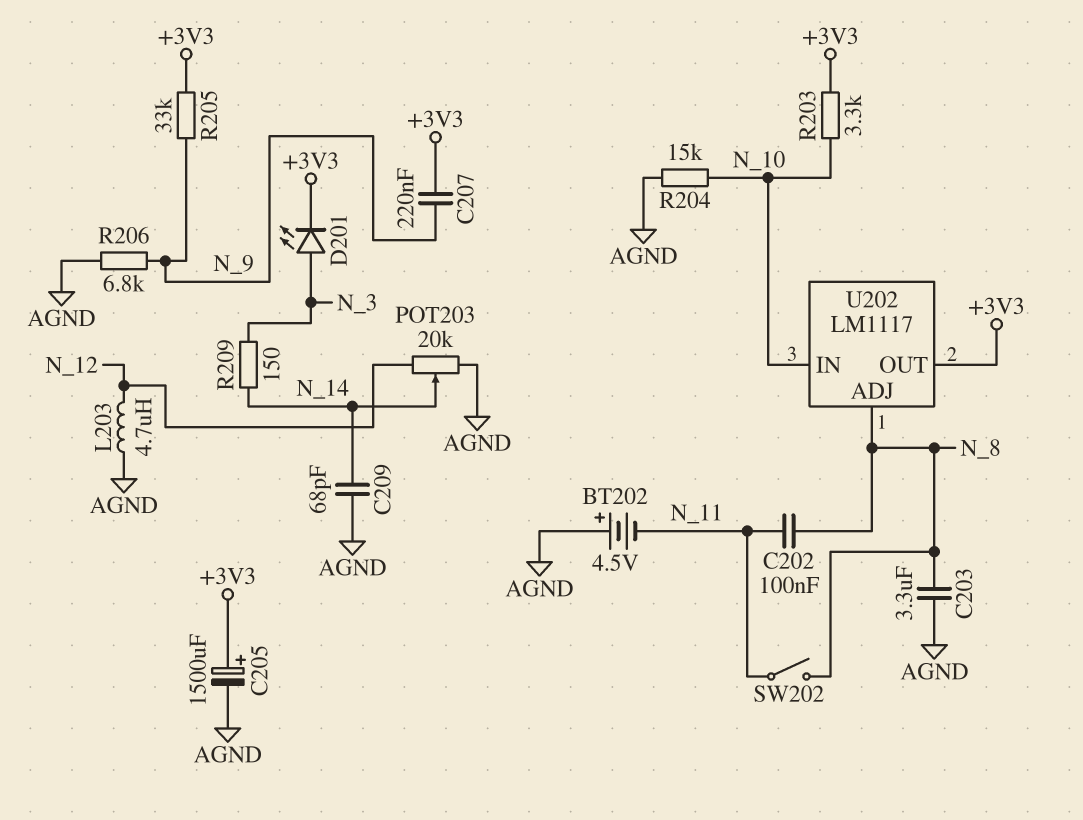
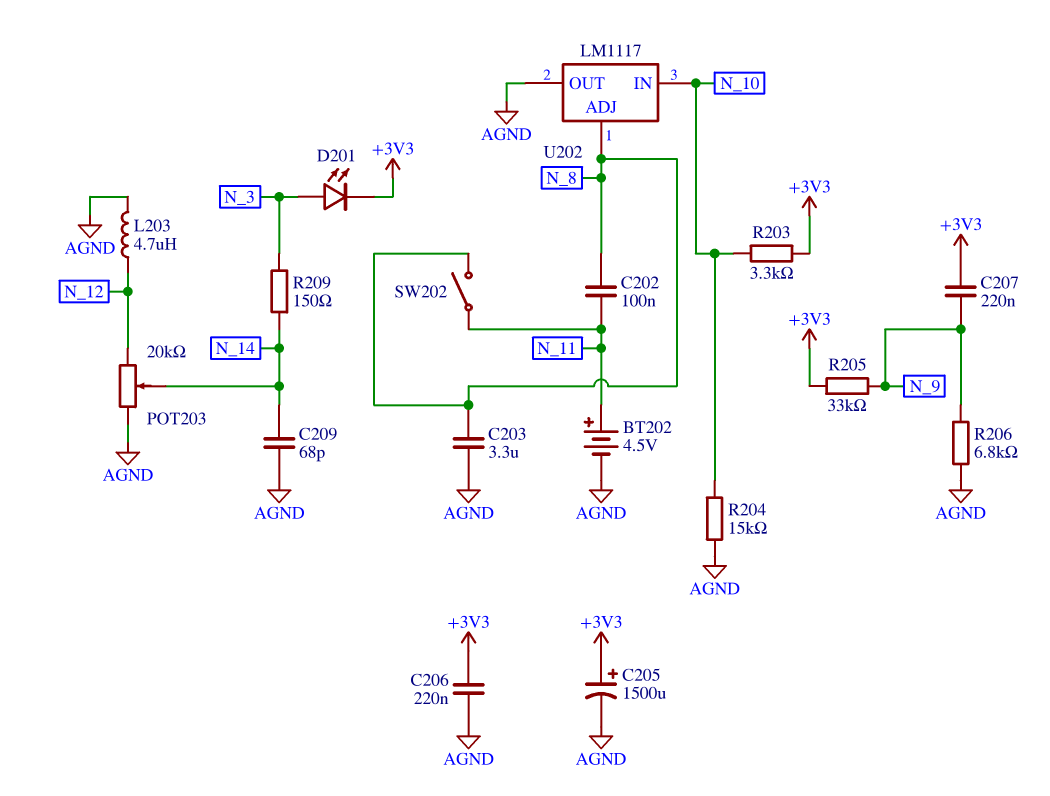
BT202: 4.5V (plus AGND, minus N_11) -> 4.5V (plus N_11, minus AGND)
C206: none -> 220nF (+3V3, AGND)
U202 pin OUT: +3V3 -> AGND

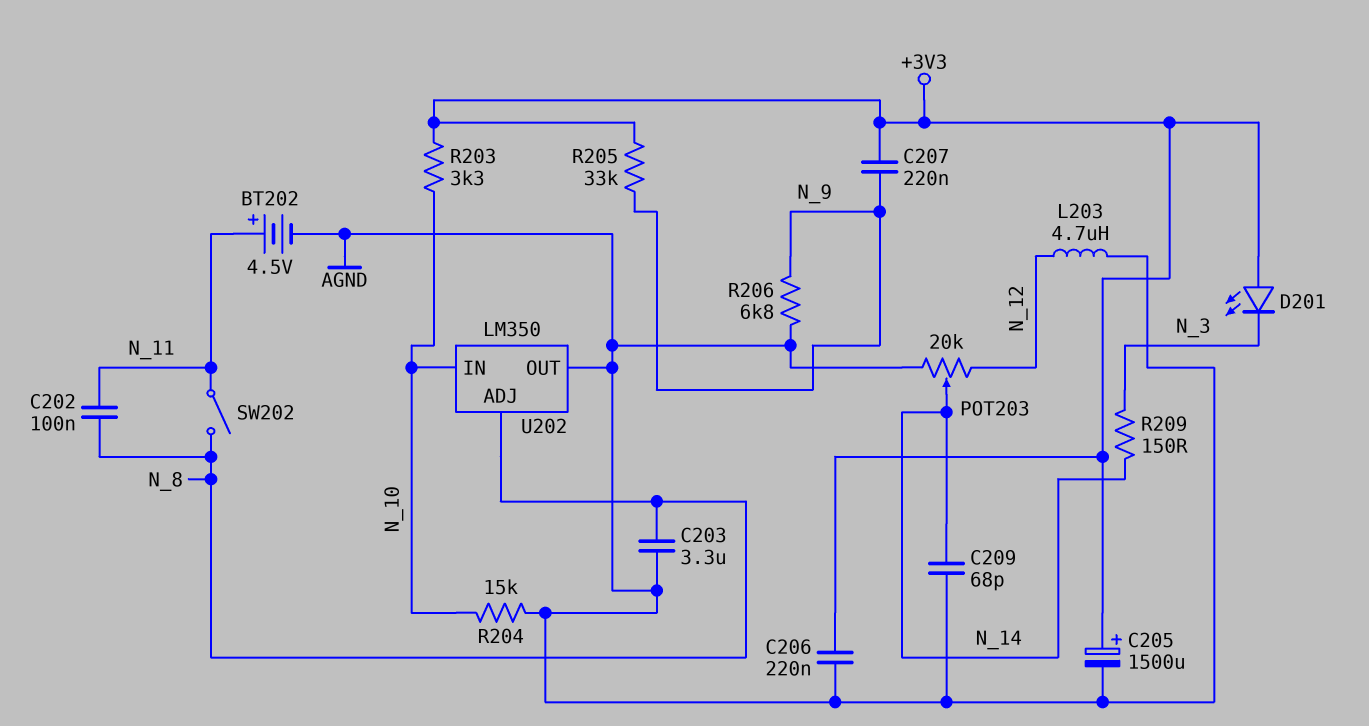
D201: LED (A N_3, K +3V3) -> LED (A +3V3, K N_3)
U202: LM1117 -> LM350

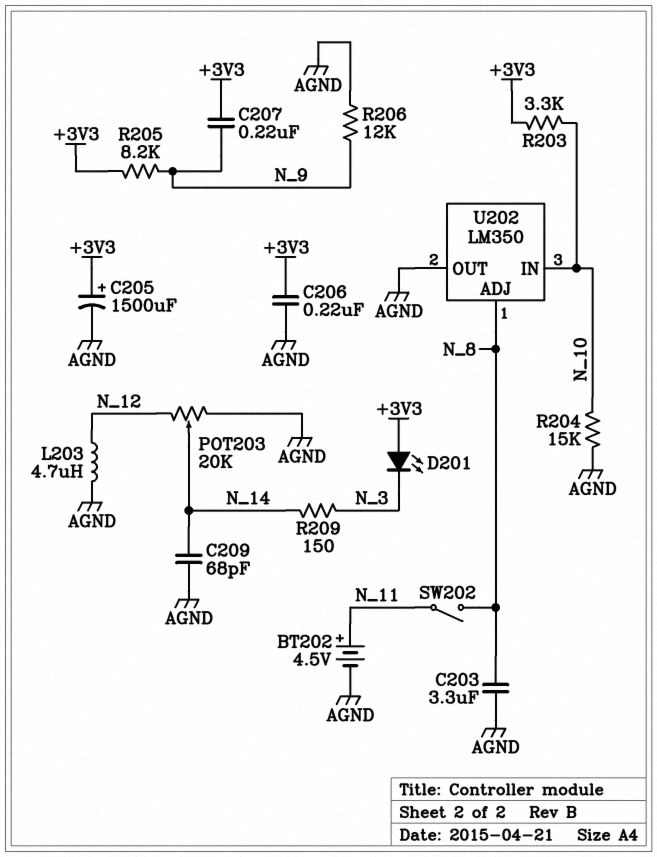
C202: 100nF (N_8, N_11) -> none
R205: 33k (+3V3, N_9) -> 8.2k (+3V3, N_9)
R206: 6.8k (AGND, N_9) -> 12k (AGND, N_9)

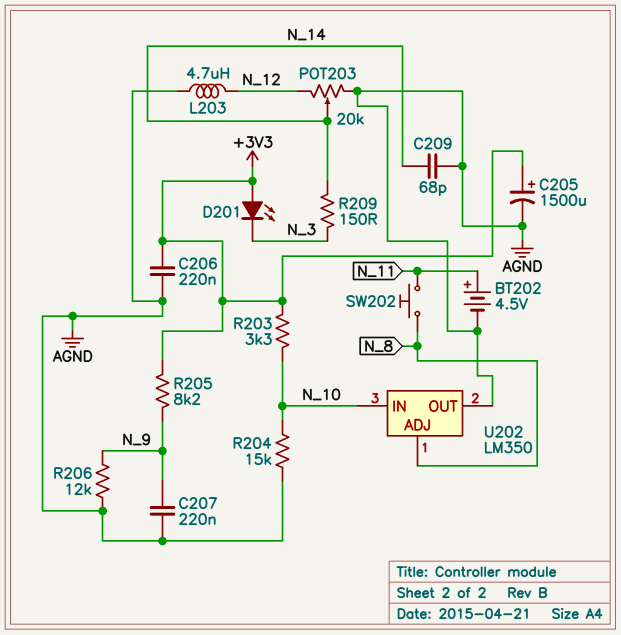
C203: 3.3uF (AGND, N_8) -> none
C207: 220nF (+3V3, N_9) -> 220nF (AGND, N_9)
SW202: switch (N_8, N_11) -> button (N_8, N_11)

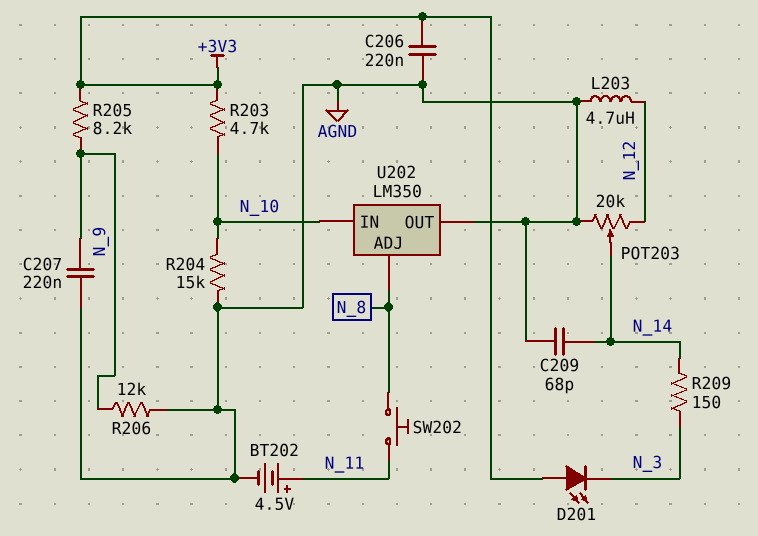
C205: 1500uF (plus +3V3, minus AGND) -> none
R203: 3.3k (+3V3, N_10) -> 4.7k (+3V3, N_10)

